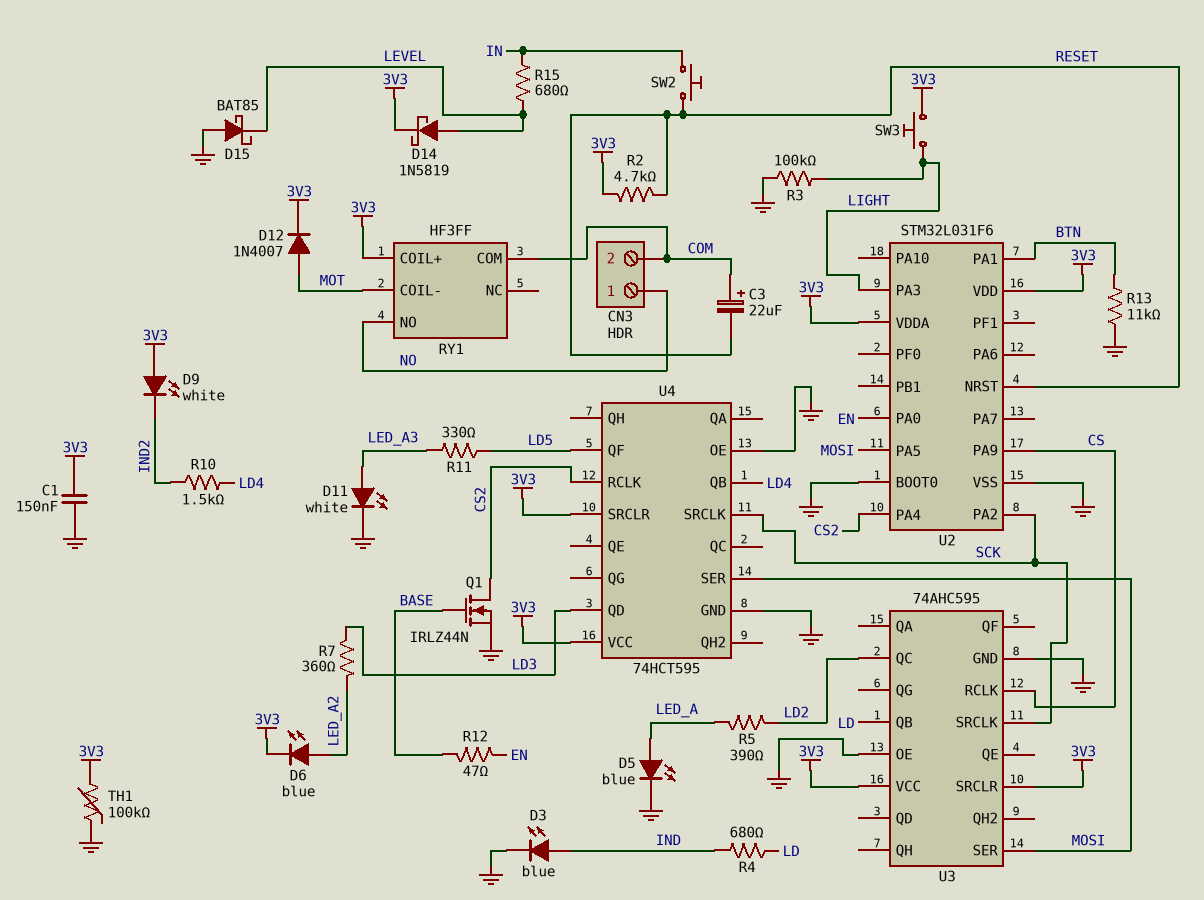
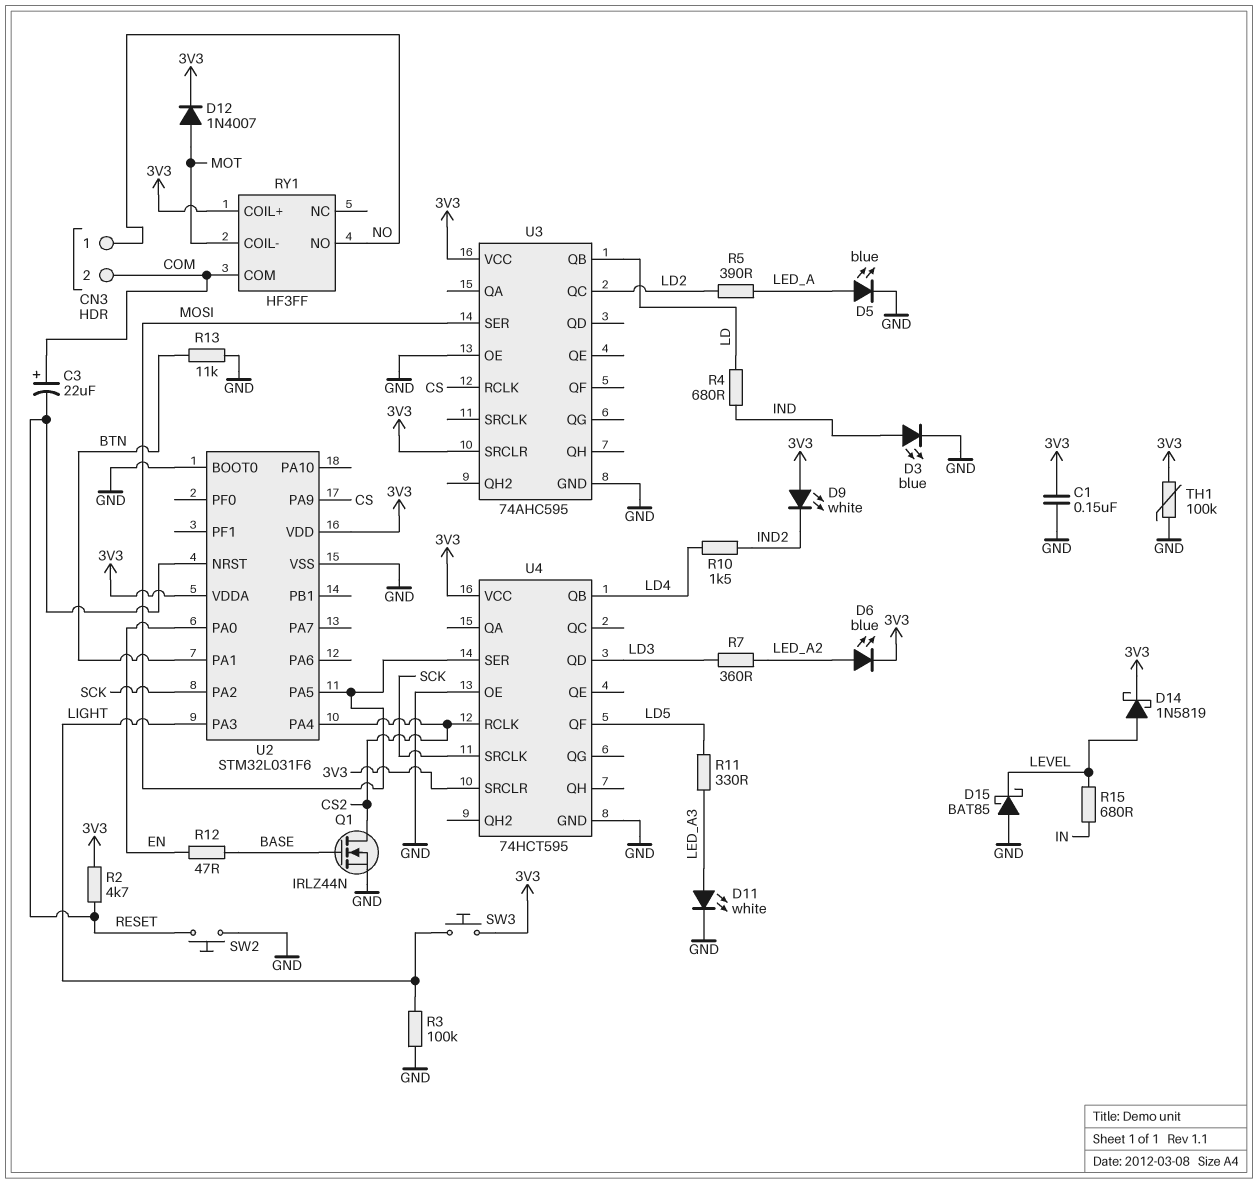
SW2: button (IN, RESET) -> button (GND, RESET)
U3 pin SRCLK: SCK -> none

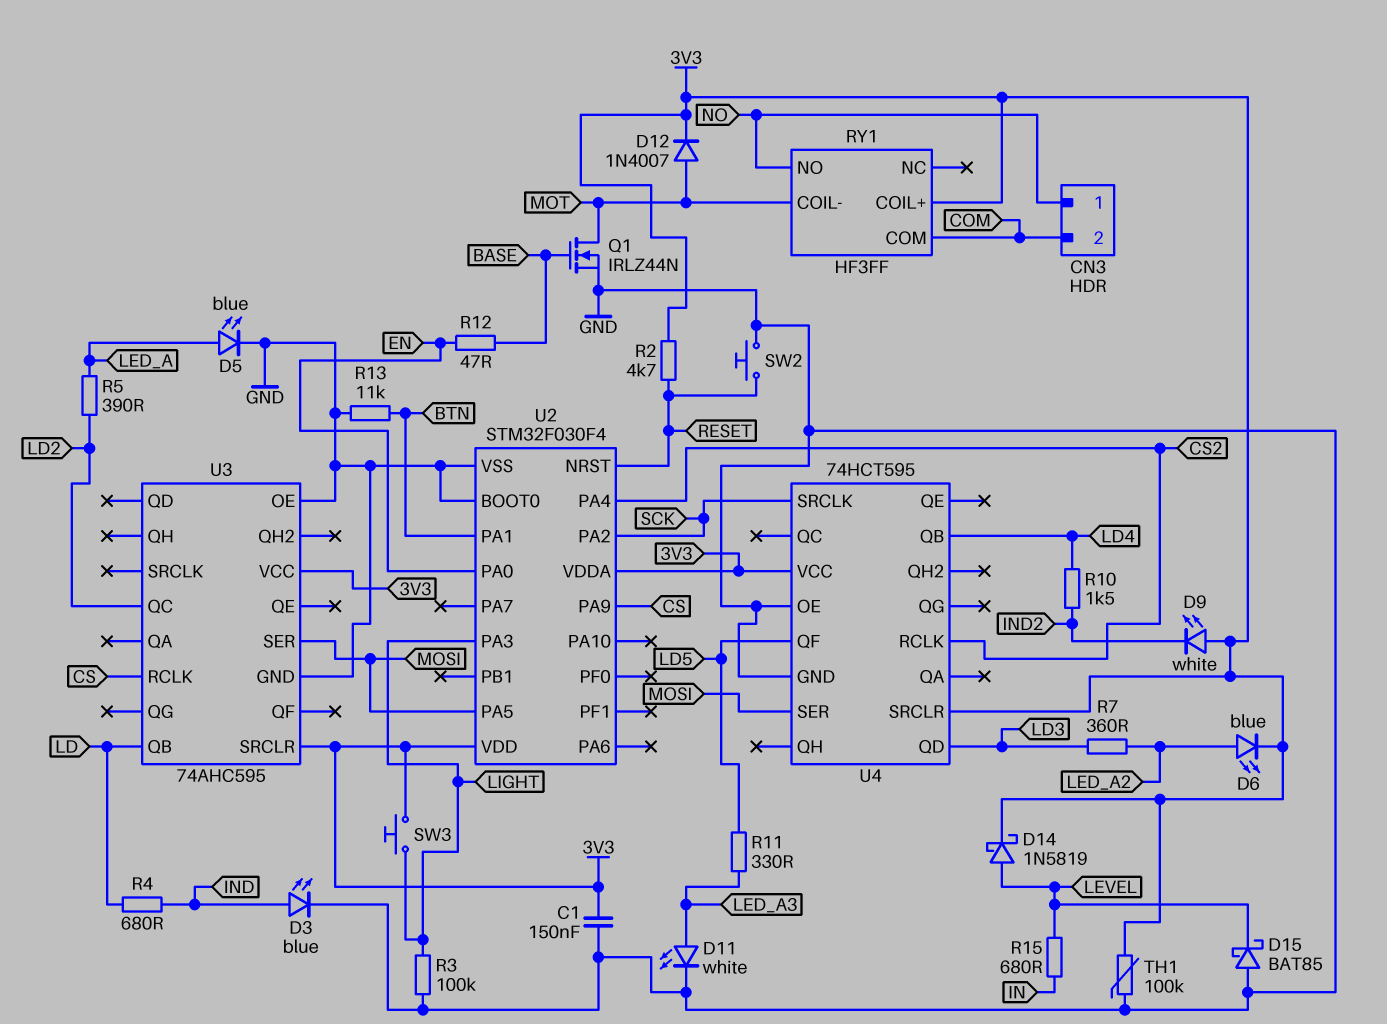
C3: 22uF (plus COM, minus RESET) -> none
Q1: NMOS IRLZ44N (G BASE, D CS2, S GND) -> NMOS IRLZ44N (G BASE, D MOT, S GND)
U2: STM32L031F6 -> STM32F030F4

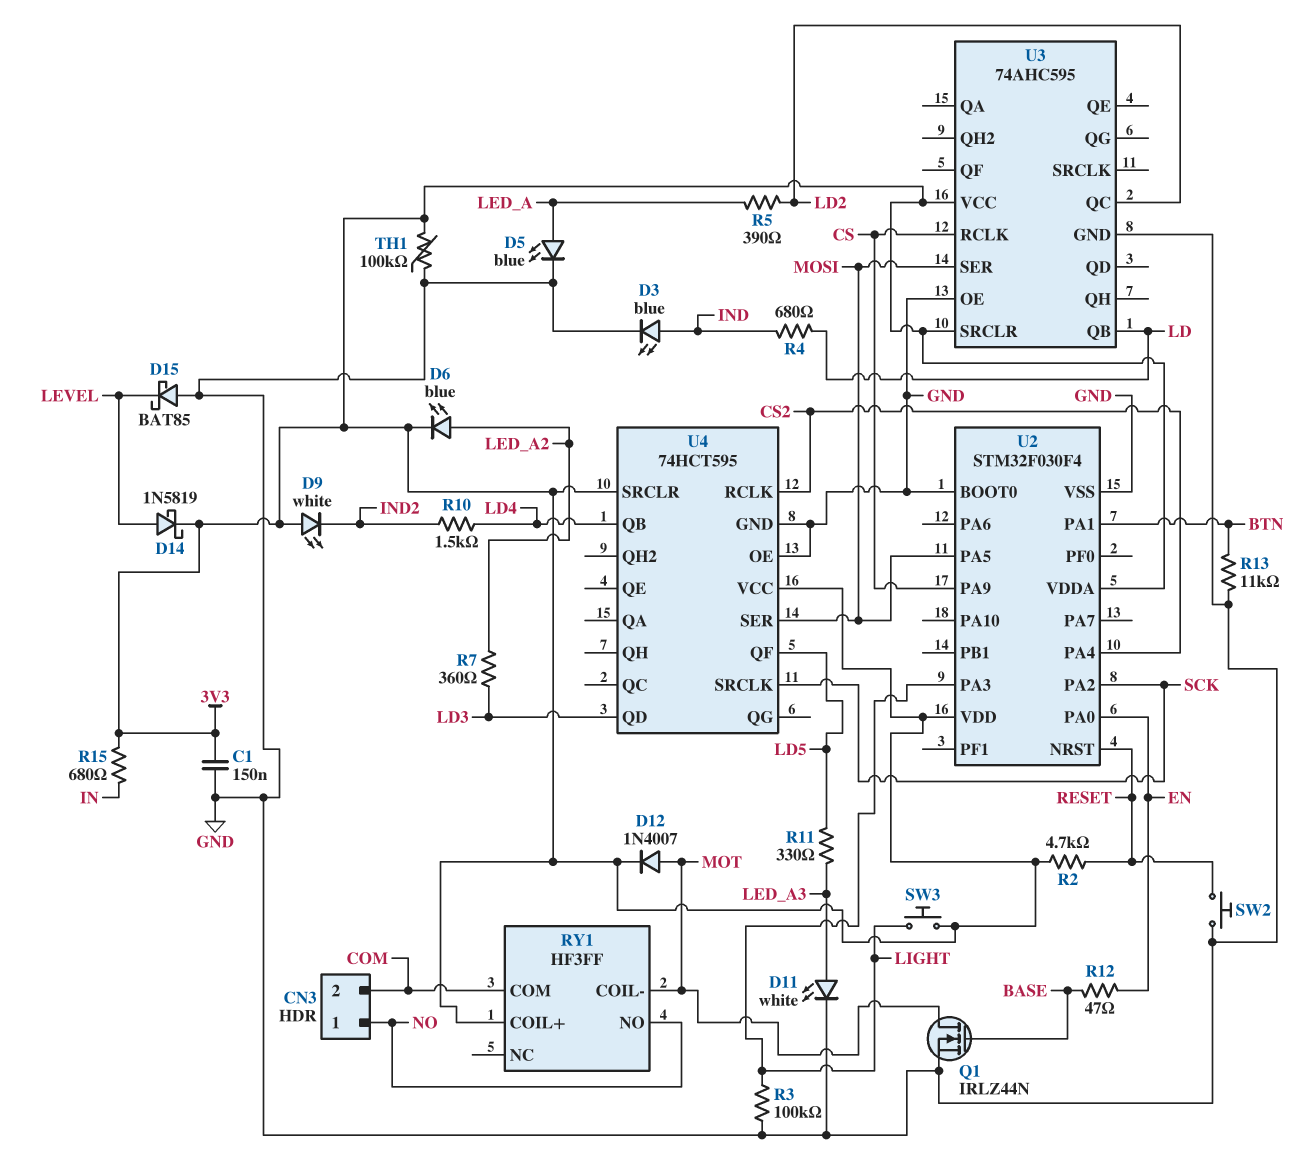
R15: 680 (IN, LEVEL) -> 680 (3V3, IN)

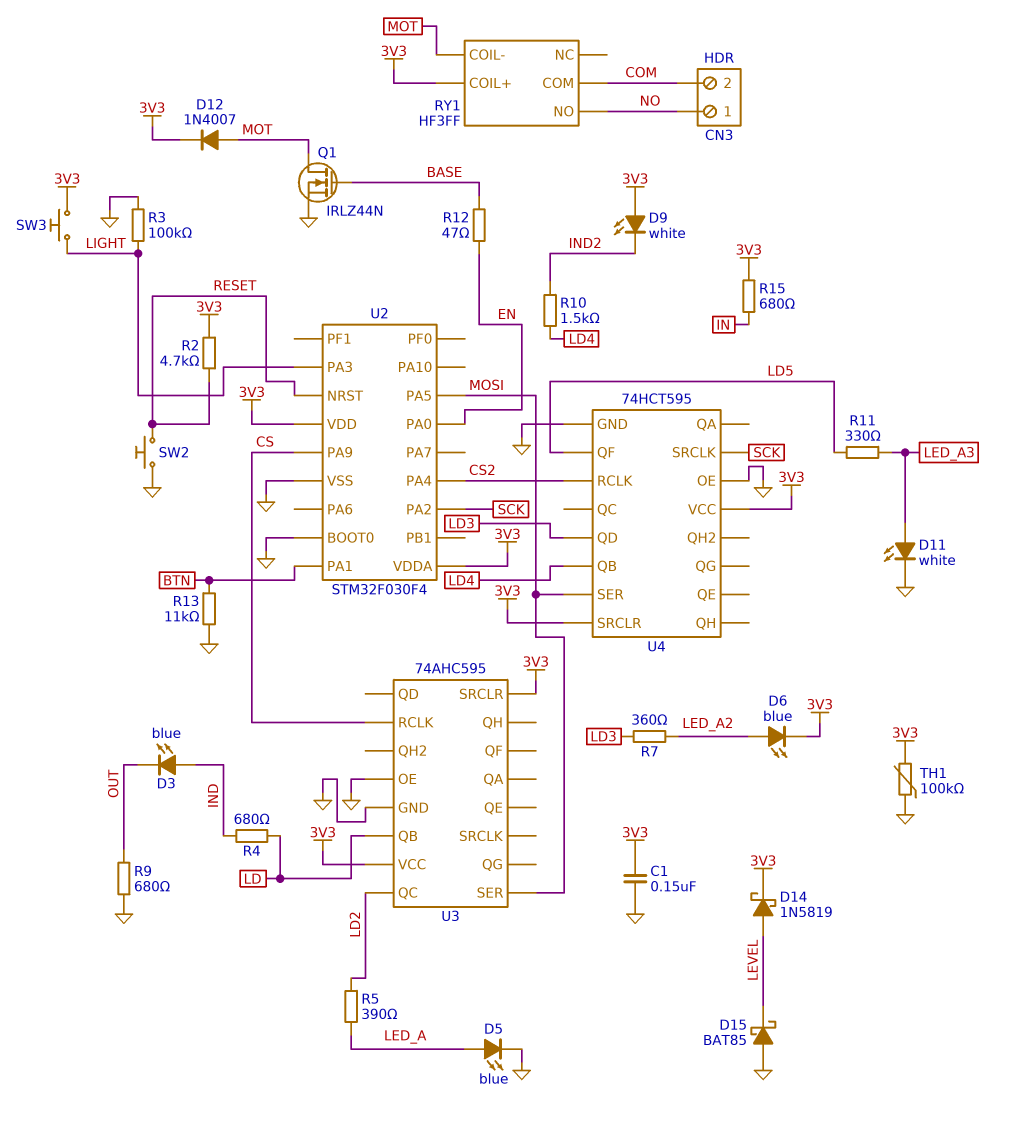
D3: LED blue (A IND, K GND) -> LED blue (A IND, K OUT)
R9: none -> 680 (GND, OUT)

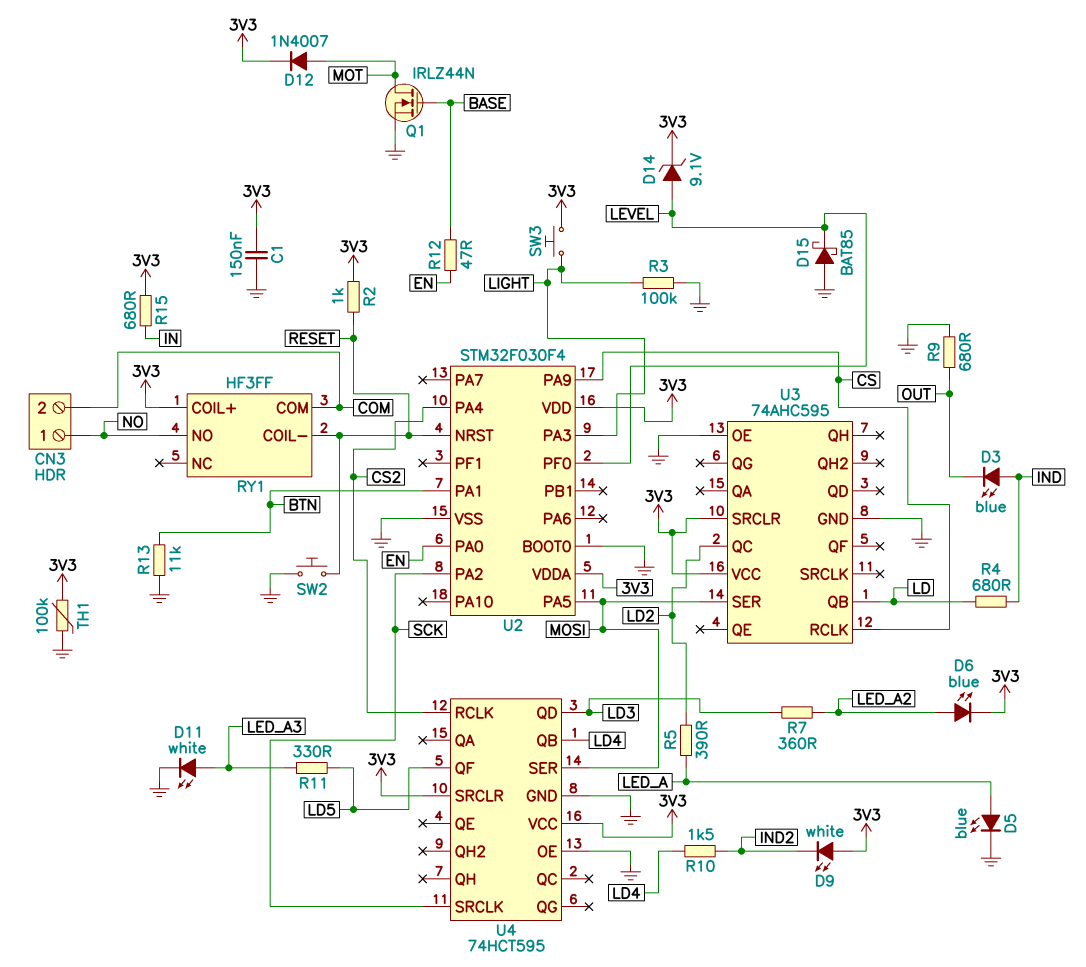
D14: schottky 1N5819 (A LEVEL, K 3V3) -> zener 9.1V (A LEVEL, K 3V3)
R2: 4.7k (3V3, RESET) -> 1k (3V3, RESET)
RY1 pin COIL-: MOT -> RESET
U2 pin PF0: none -> LEVEL

